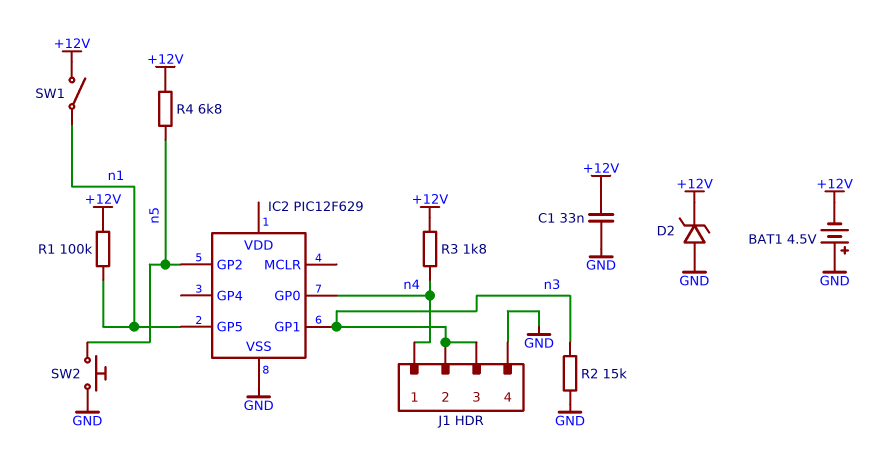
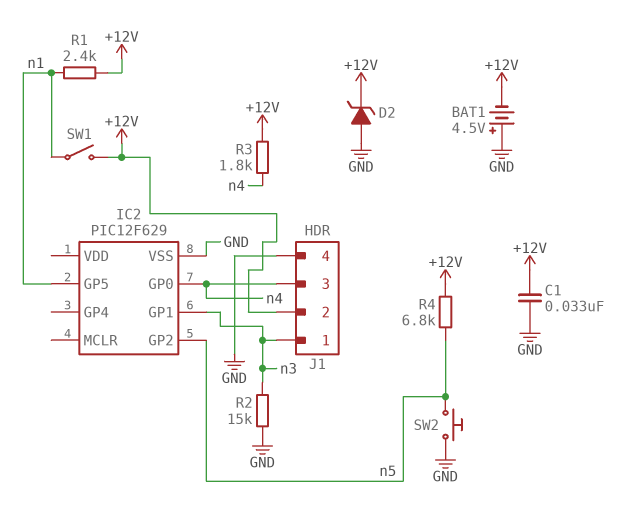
J1 pin 1: n4 -> n3
J1 pin 2: n3 -> +12V
J1 pin 3: n3 -> n4
R1: 100k (+12V, n1) -> 2.4k (+12V, n1)

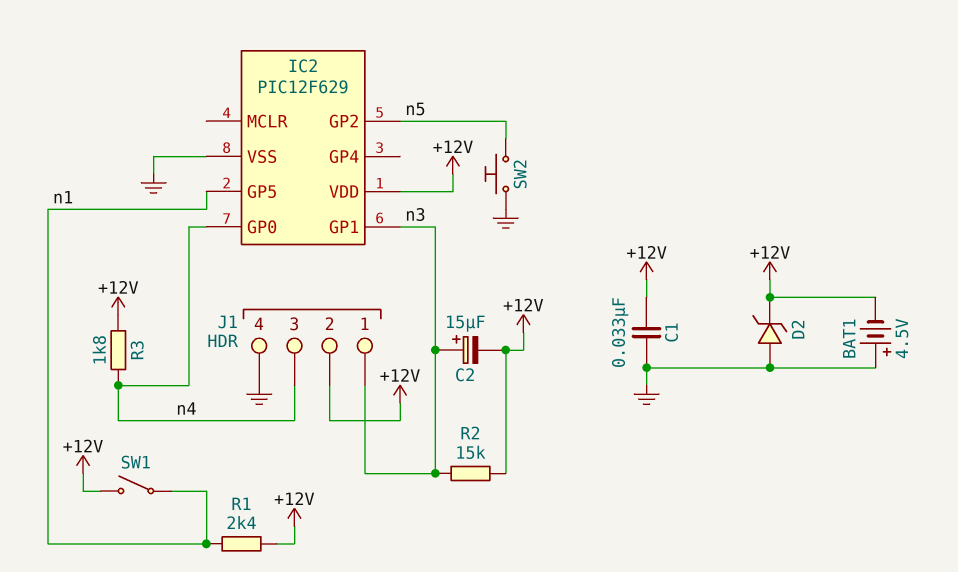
C2: none -> 15uF (plus n3, minus +12V)
IC2 pin VDD: none -> +12V
R2: 15k (GND, n3) -> 15k (+12V, n3)
R4: 6.8k (+12V, n5) -> none

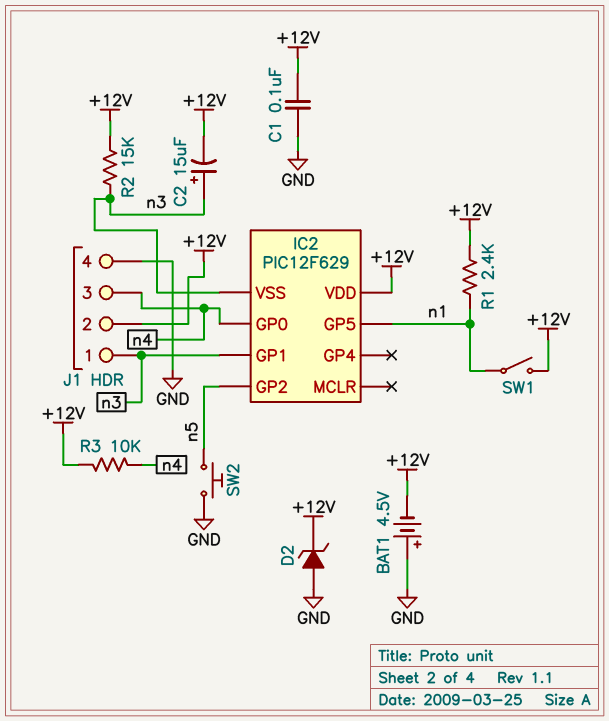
C1: 33nF (+12V, GND) -> 100nF (+12V, GND)
IC2 pin VSS: GND -> n3
R3: 1.8k (+12V, n4) -> 10k (+12V, n4)

